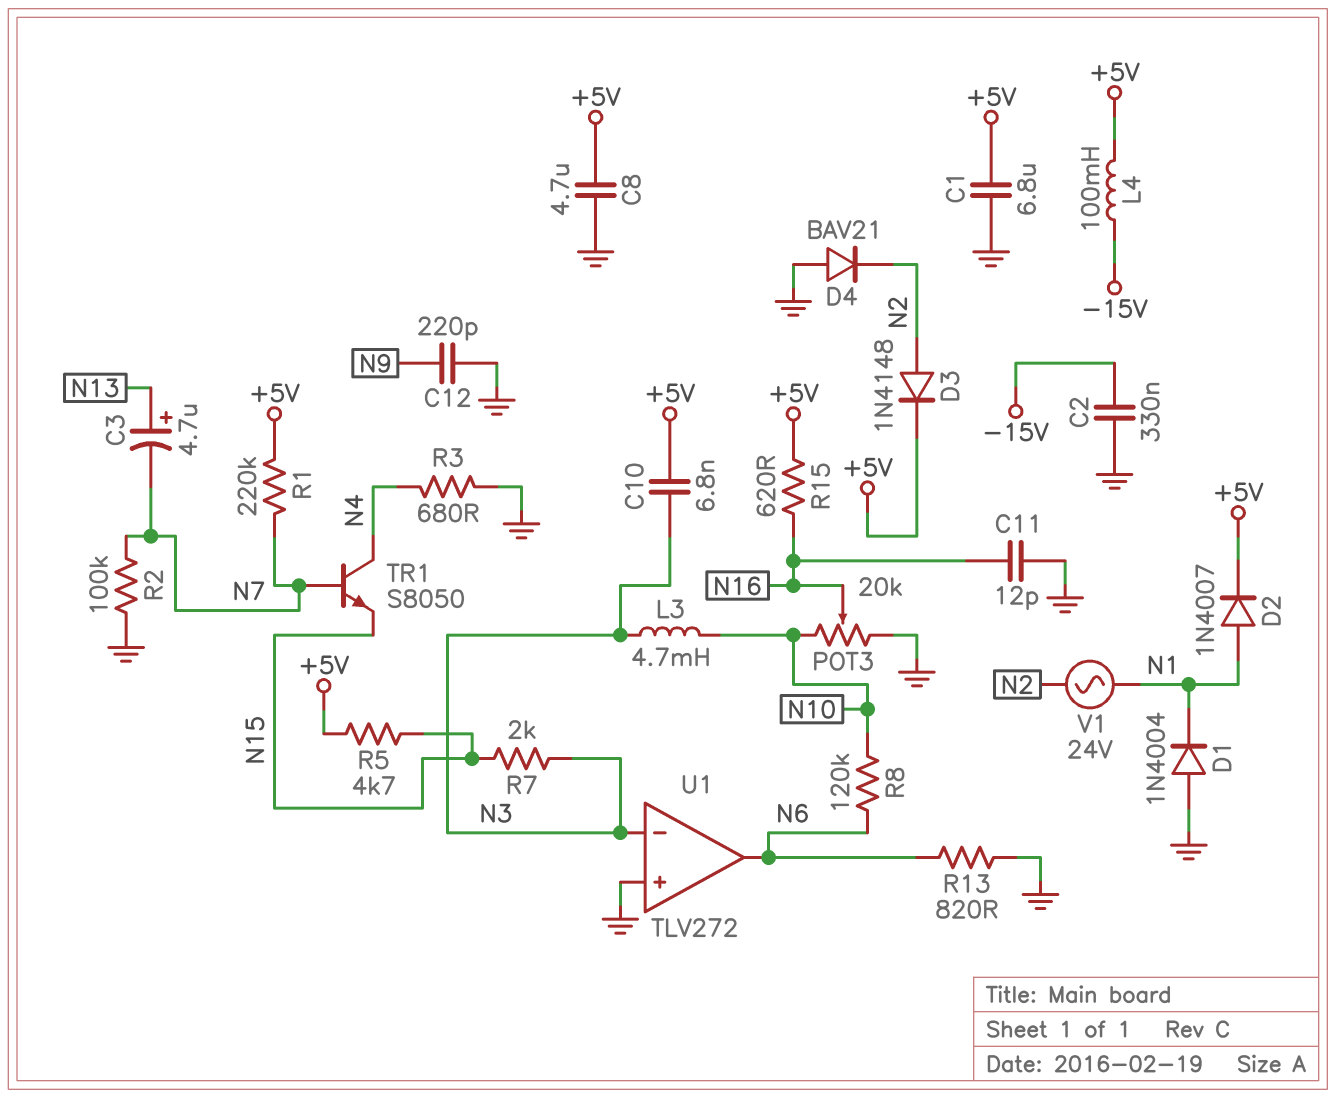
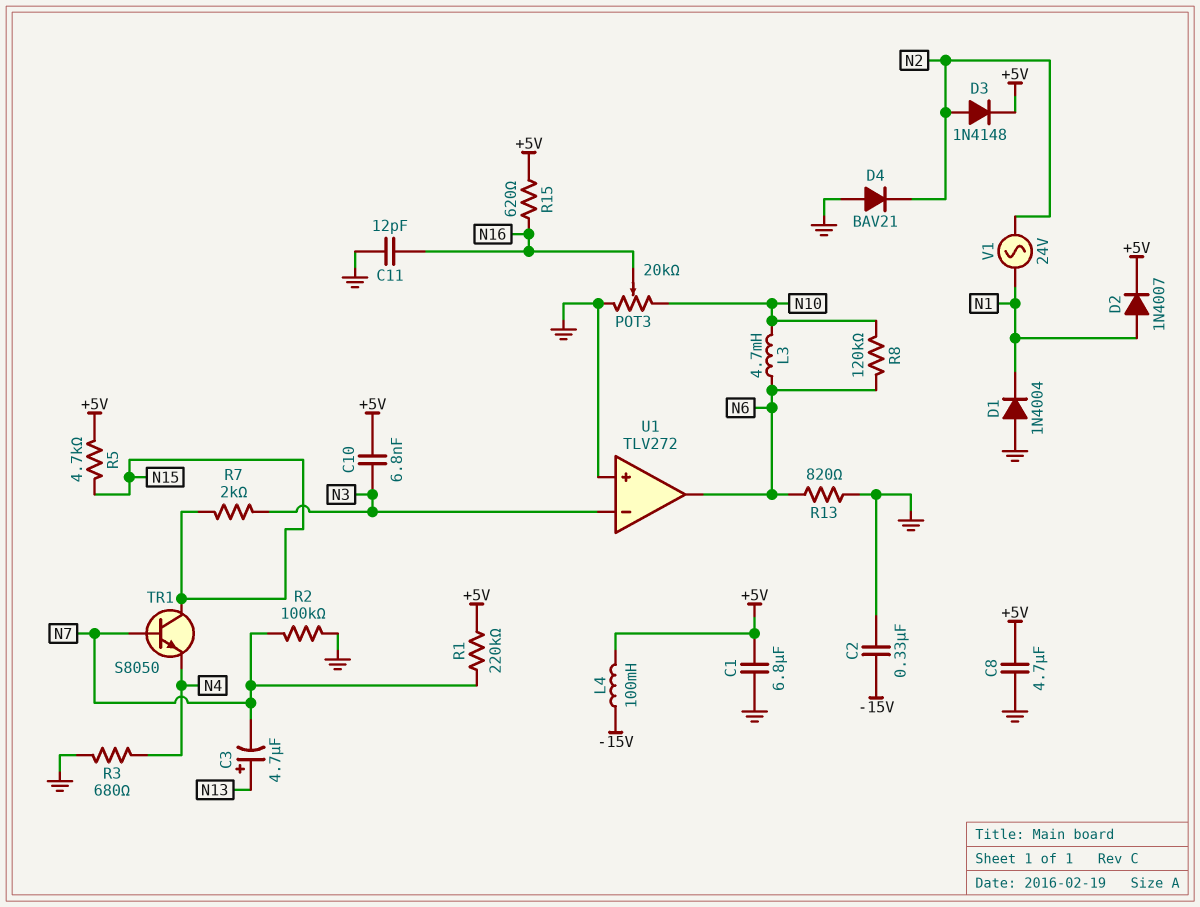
C12: 220pF (GND, N9) -> none
L3: 4.7mH (N3, N10) -> 4.7mH (N6, N10)
TR1: NPN S8050 (B N7, C N4, E N15) -> NPN S8050 (B N7, C N15, E N4)

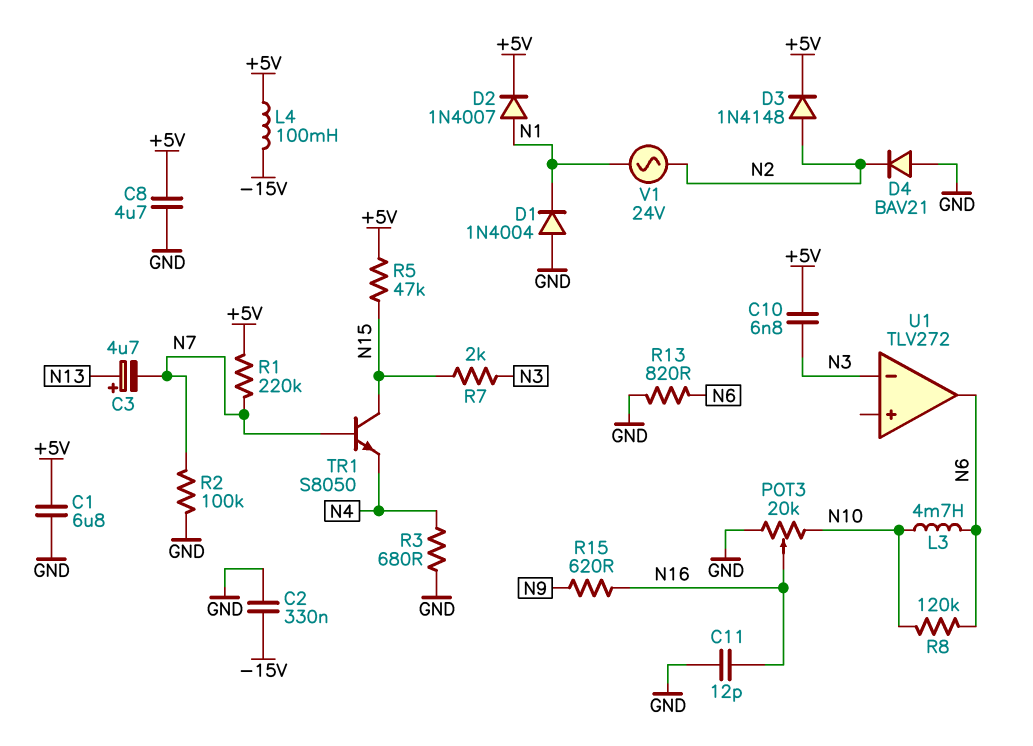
R5: 4.7k (+5V, N15) -> 47k (+5V, N15)
R15: 620 (+5V, N16) -> 620 (N9, N16)
U1 pin in+: GND -> none

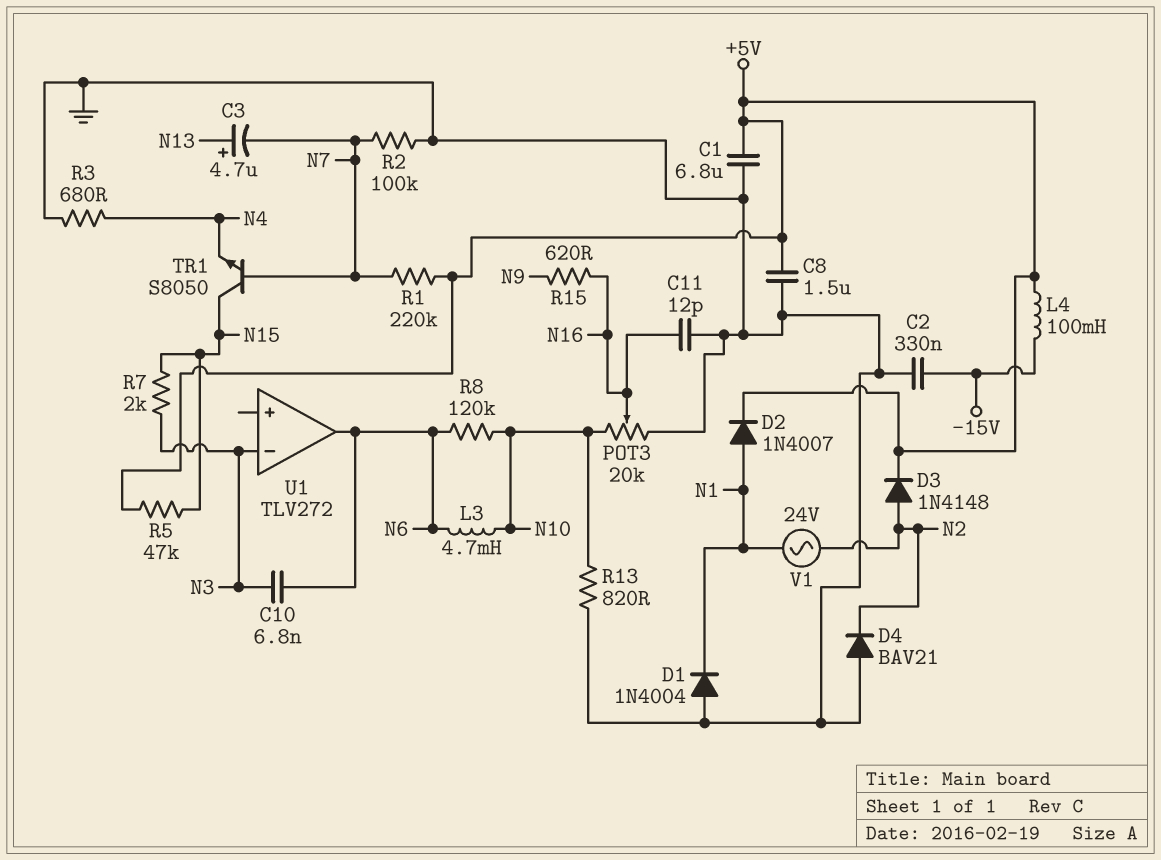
C8: 4.7uF (+5V, GND) -> 1.5uF (+5V, GND)
C10: 6.8nF (+5V, N3) -> 6.8nF (N3, N6)
R13: 820 (GND, N6) -> 820 (GND, N10)

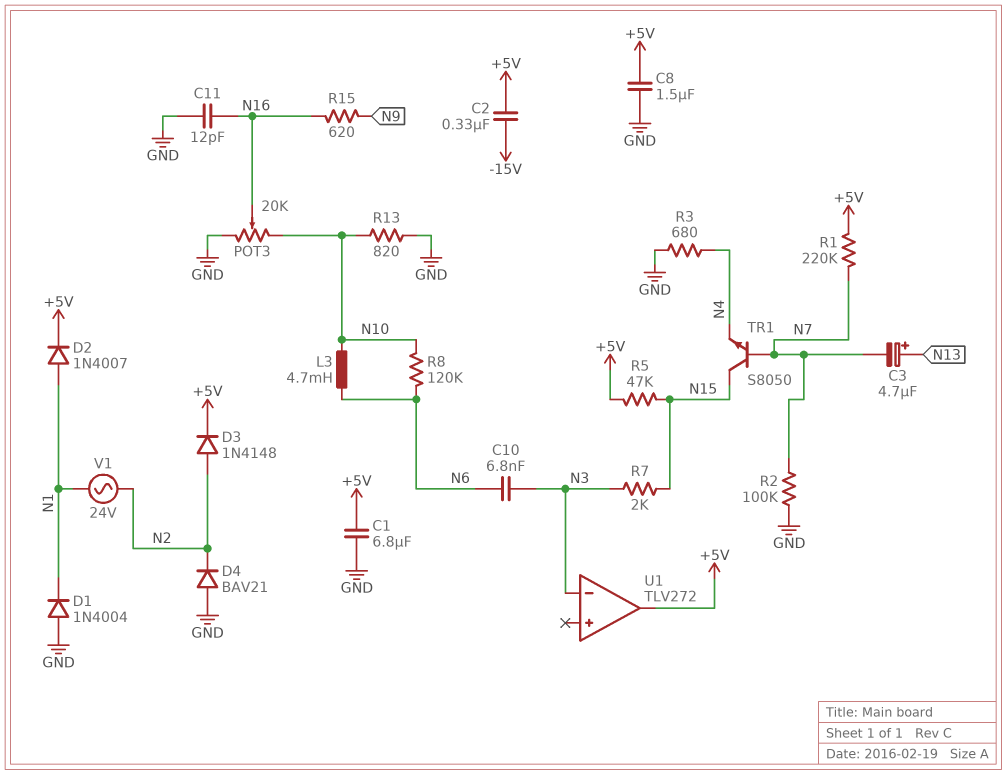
C2: 330nF (-15V, GND) -> 330nF (+5V, -15V)
L4: 100mH (+5V, -15V) -> none
U1 pin out: N6 -> +5V

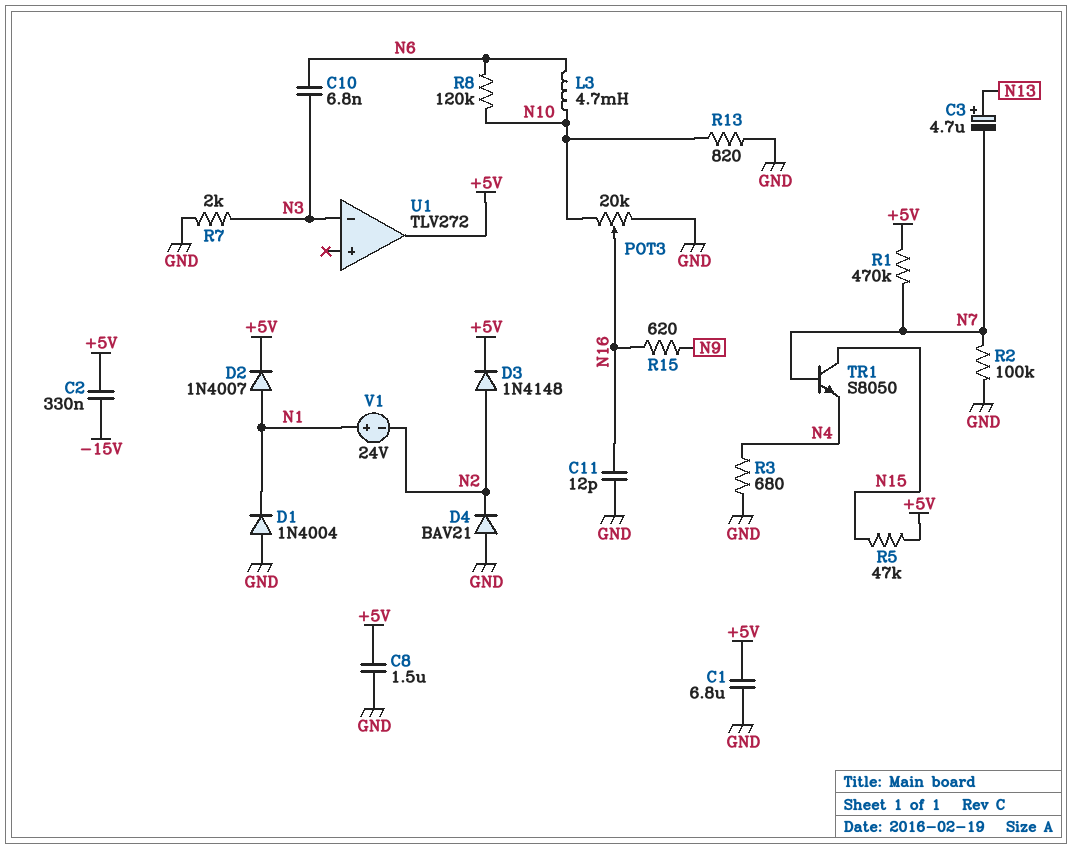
R1: 220k (+5V, N7) -> 470k (+5V, N7)
R7: 2k (N3, N15) -> 2k (GND, N3)
V1: AC 24V (N1, N2) -> 24V (plus N1, minus N2)

